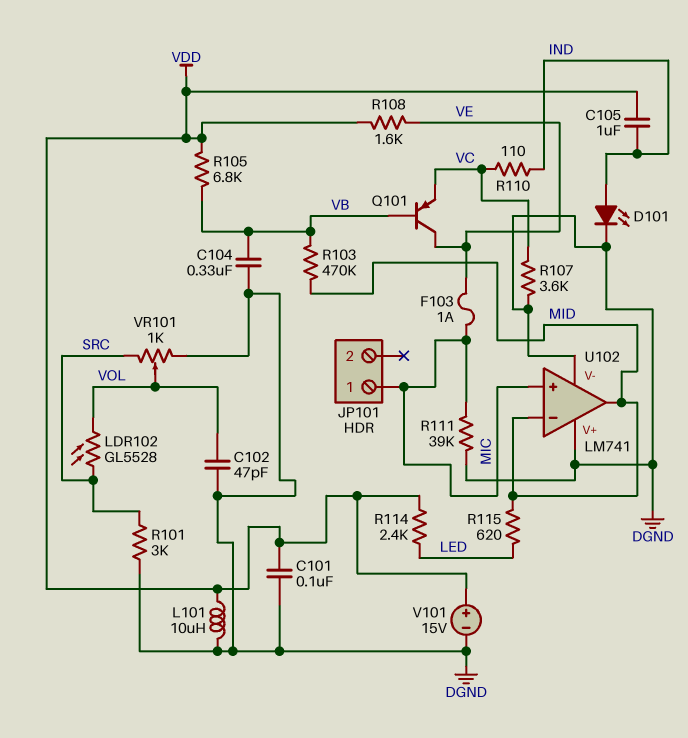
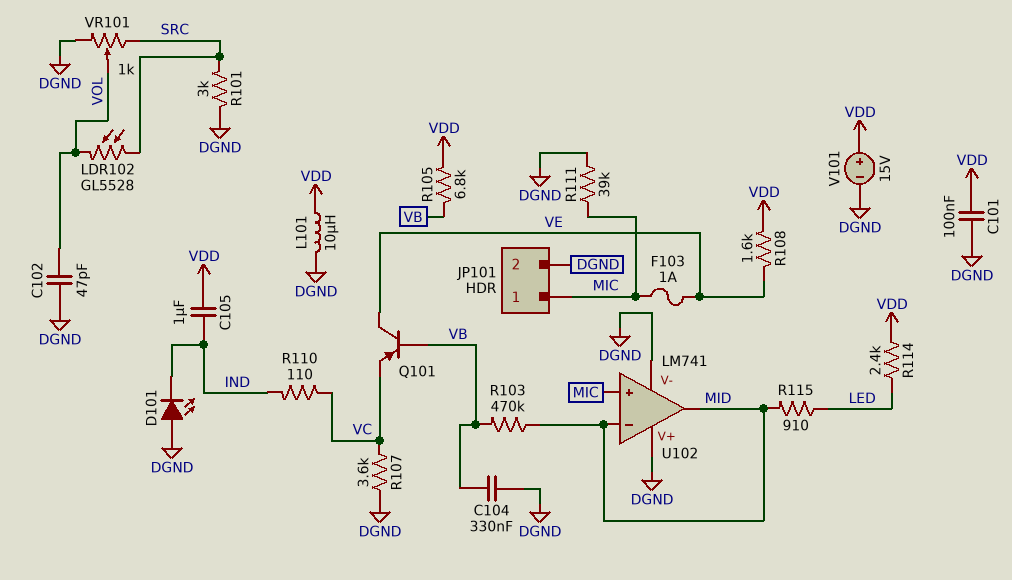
D101: LED (A IND, K DGND) -> LED (A DGND, K IND)
JP101 pin 2: none -> DGND
R115: 620 (LED, MID) -> 910 (LED, MID)

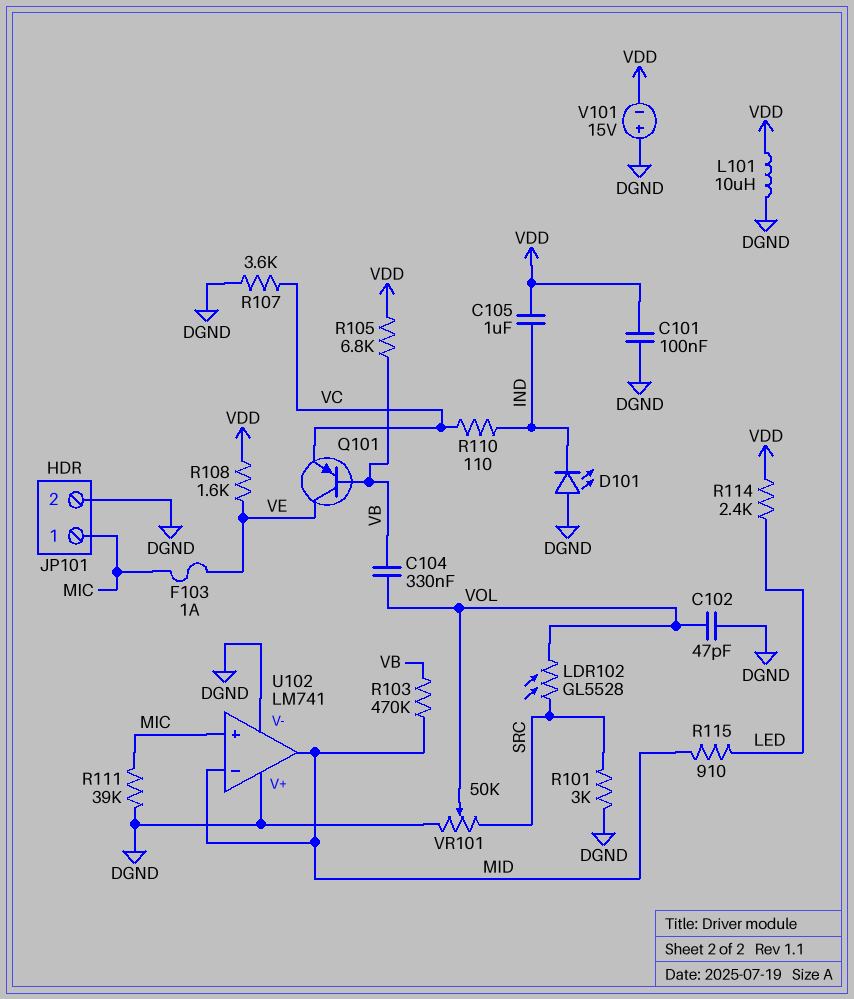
C104: 330nF (DGND, VB) -> 330nF (VB, VOL)
V101: 15V (plus VDD, minus DGND) -> 15V (plus DGND, minus VDD)
VR101: 1k (DGND, SRC, wiper VOL) -> 50k (DGND, SRC, wiper VOL)

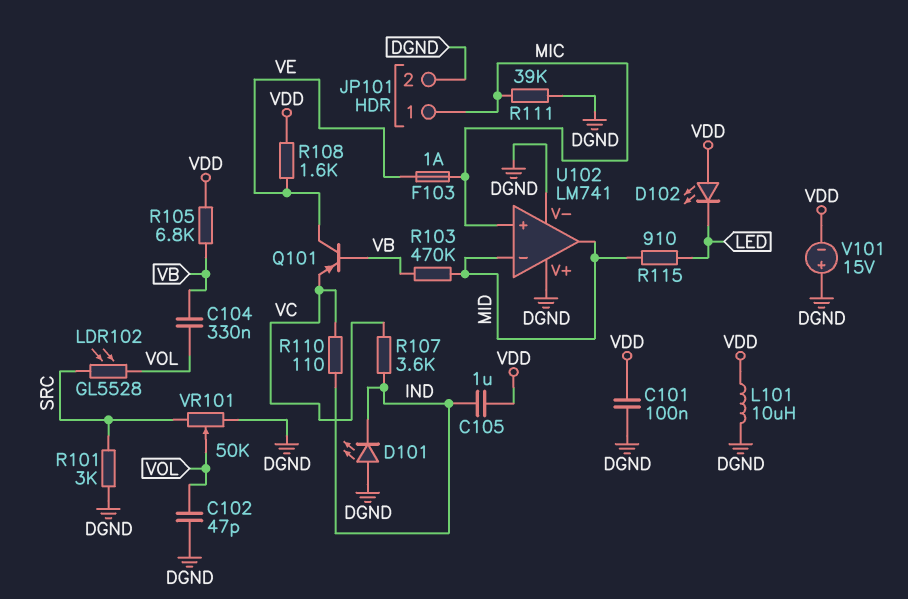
D102: none -> LED (A VDD, K LED)
R107: 3.6k (DGND, VC) -> 3.6k (IND, VC)
R114: 2.4k (LED, VDD) -> none

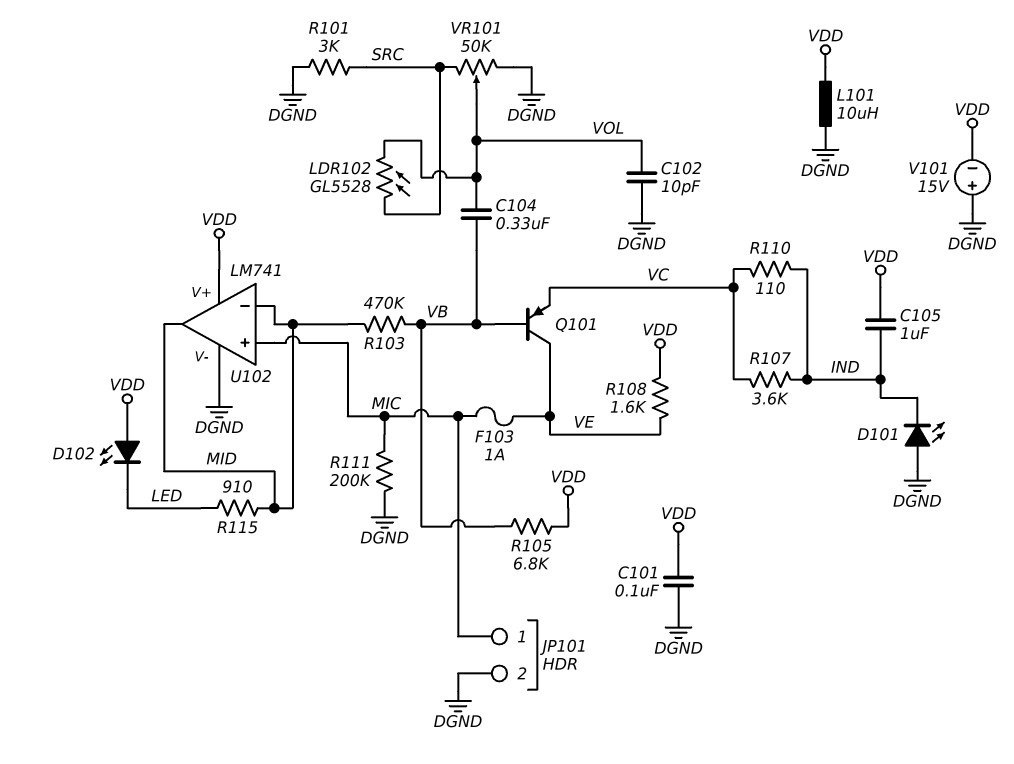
C102: 47pF (DGND, VOL) -> 10pF (DGND, VOL)
R111: 39k (DGND, MIC) -> 200k (DGND, MIC)
U102 pin V+: DGND -> VDD

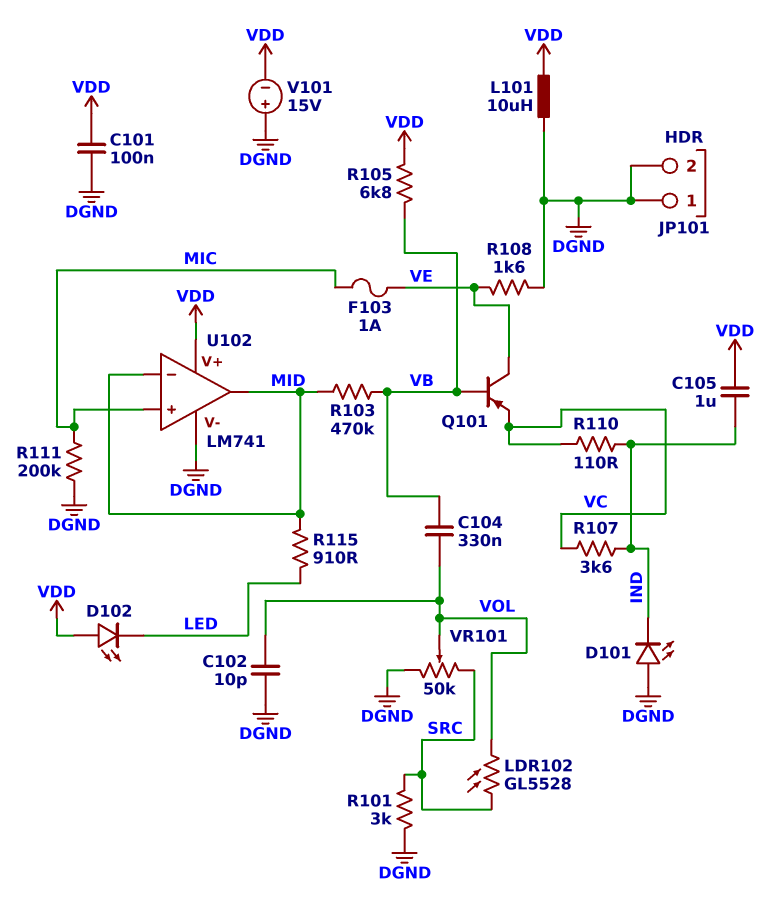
JP101 pin 1: MIC -> DGND
R108: 1.6k (VDD, VE) -> 1.6k (DGND, VE)

